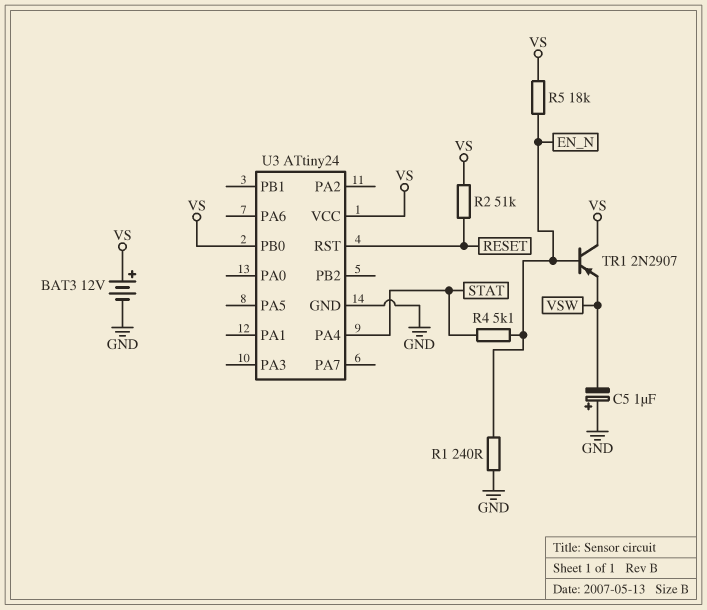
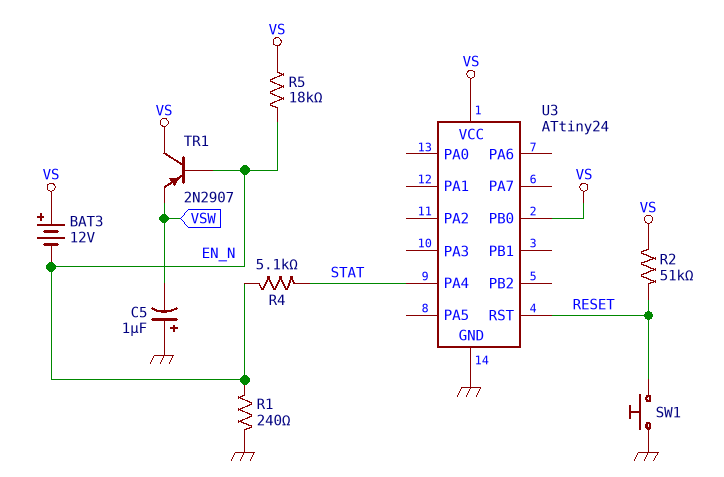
BAT3: 12V (plus VS, minus GND) -> 12V (plus VS, minus EN_N)
SW1: none -> button (GND, RESET)

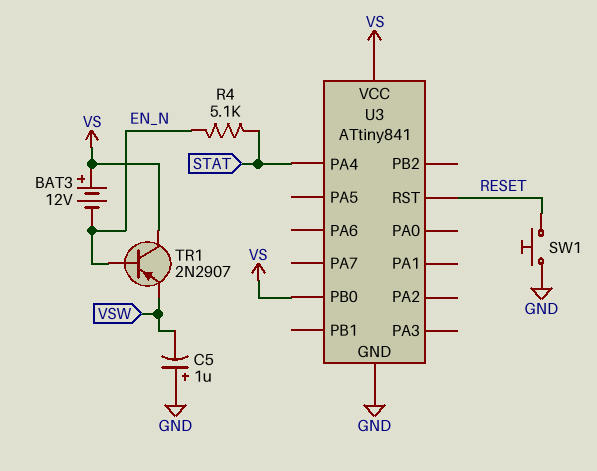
R1: 240 (EN_N, GND) -> none
R2: 51k (RESET, VS) -> none
R5: 18k (EN_N, VS) -> none
U3: ATtiny24 -> ATtiny841

